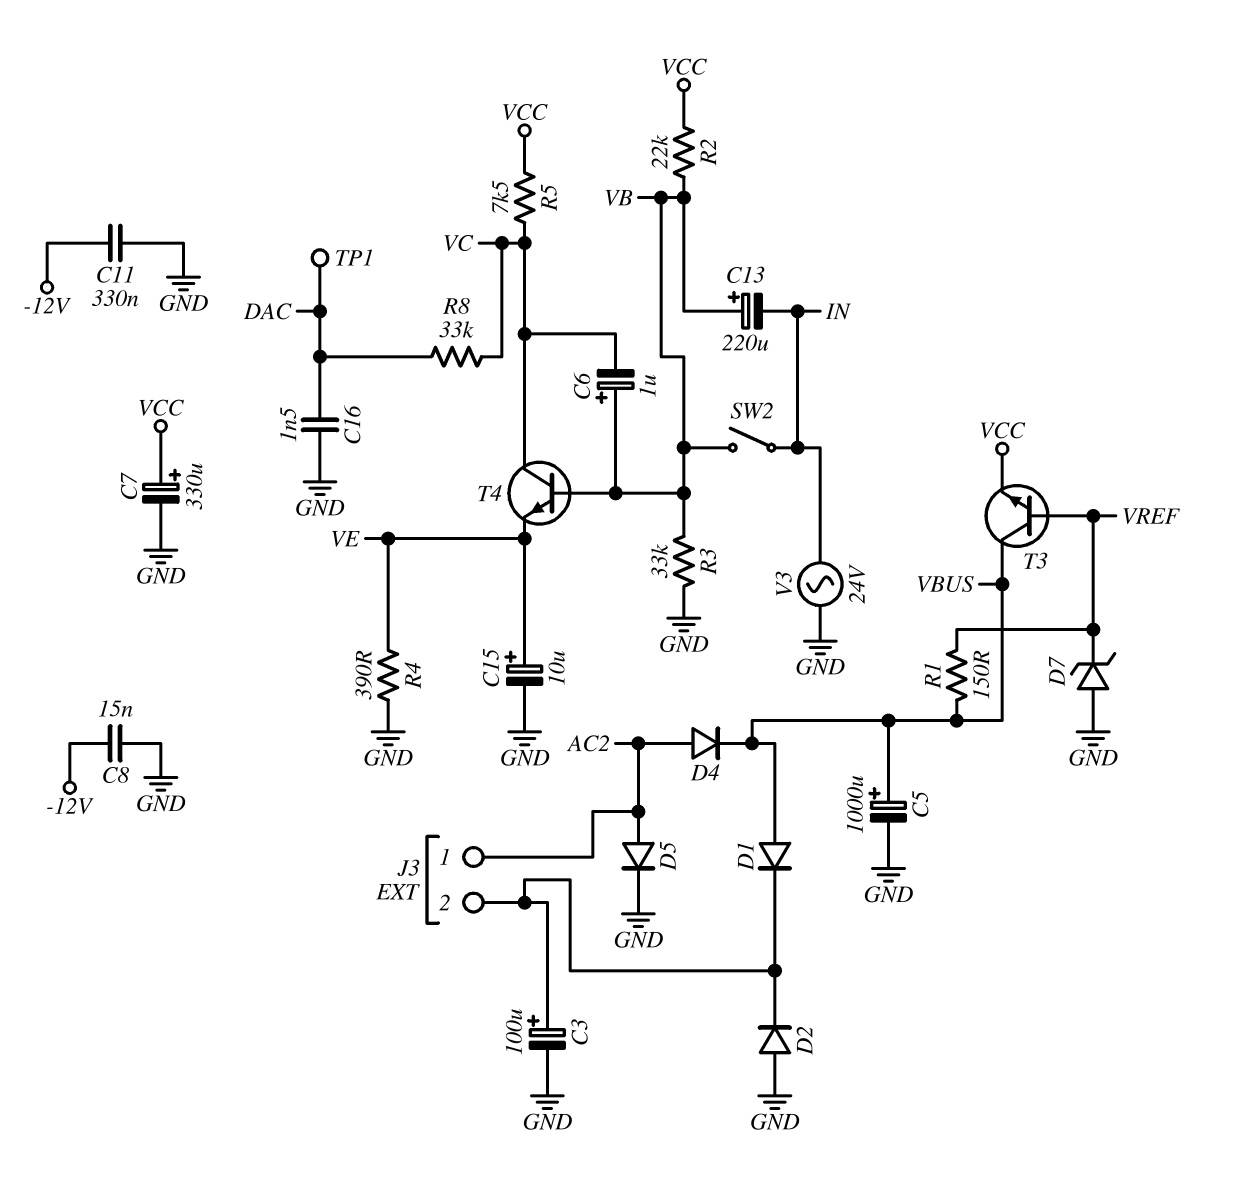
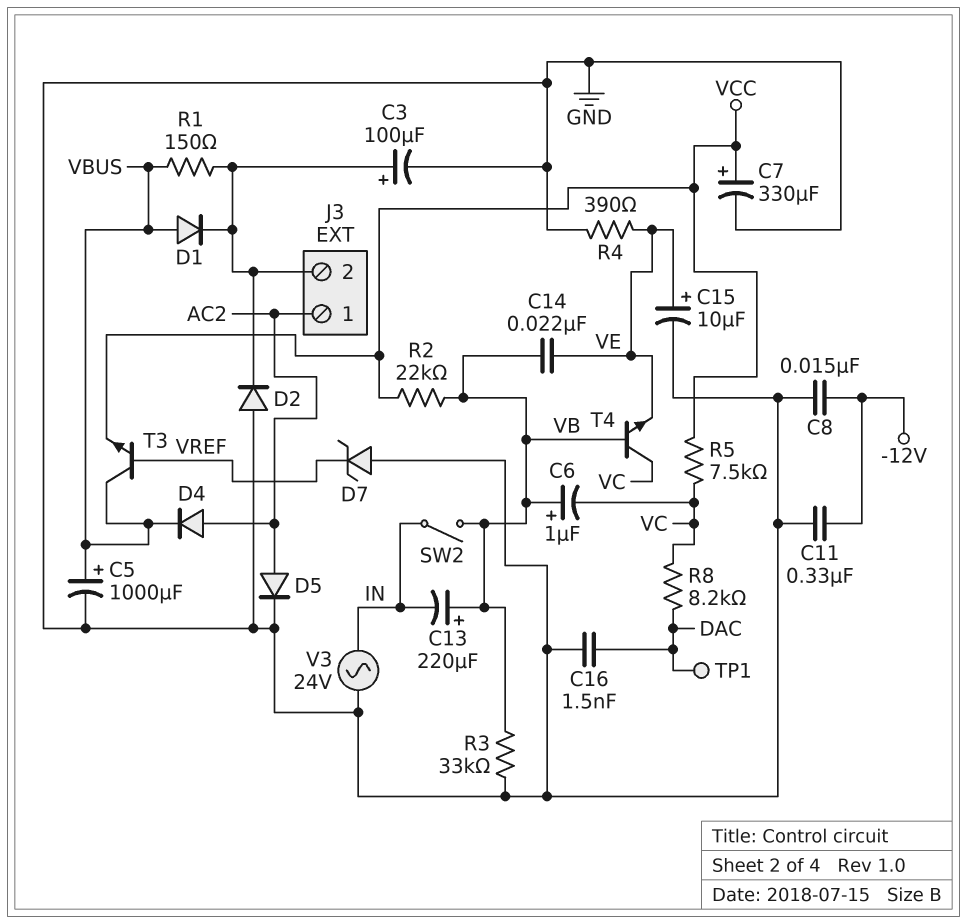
C14: none -> 22nF (VB, VE)
R1: 150 (VBUS, VREF) -> 150 (J3/2, VBUS)
R8: 33k (DAC, VC) -> 8.2k (DAC, VC)

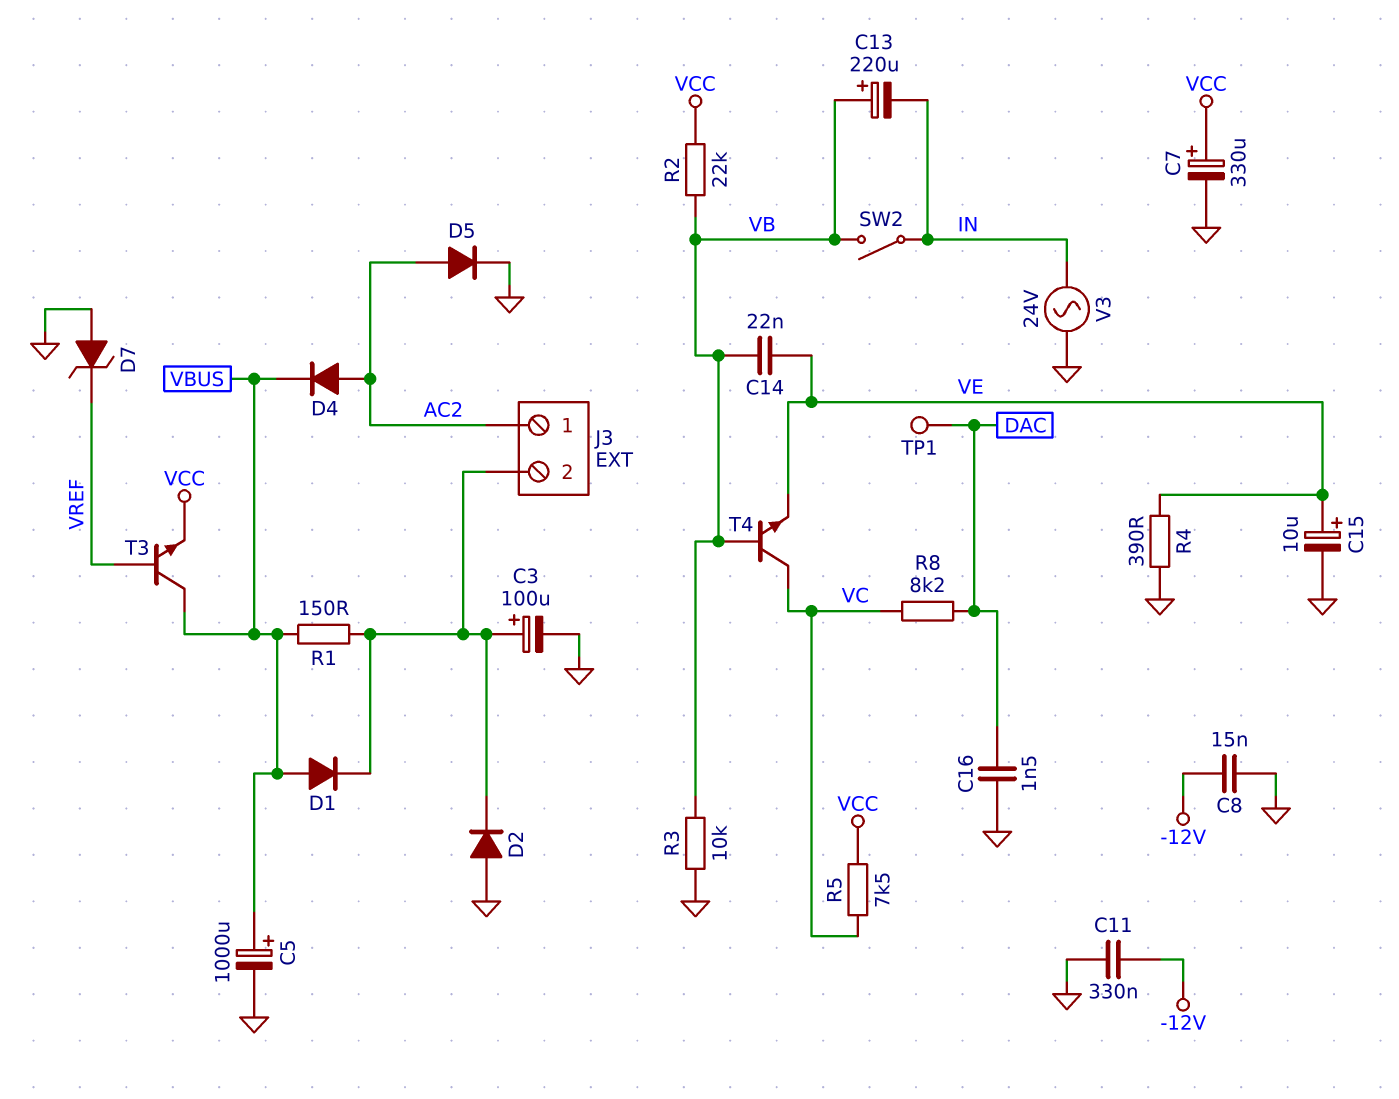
C6: 1uF (plus VB, minus VC) -> none
R3: 33k (GND, VB) -> 10k (GND, VB)

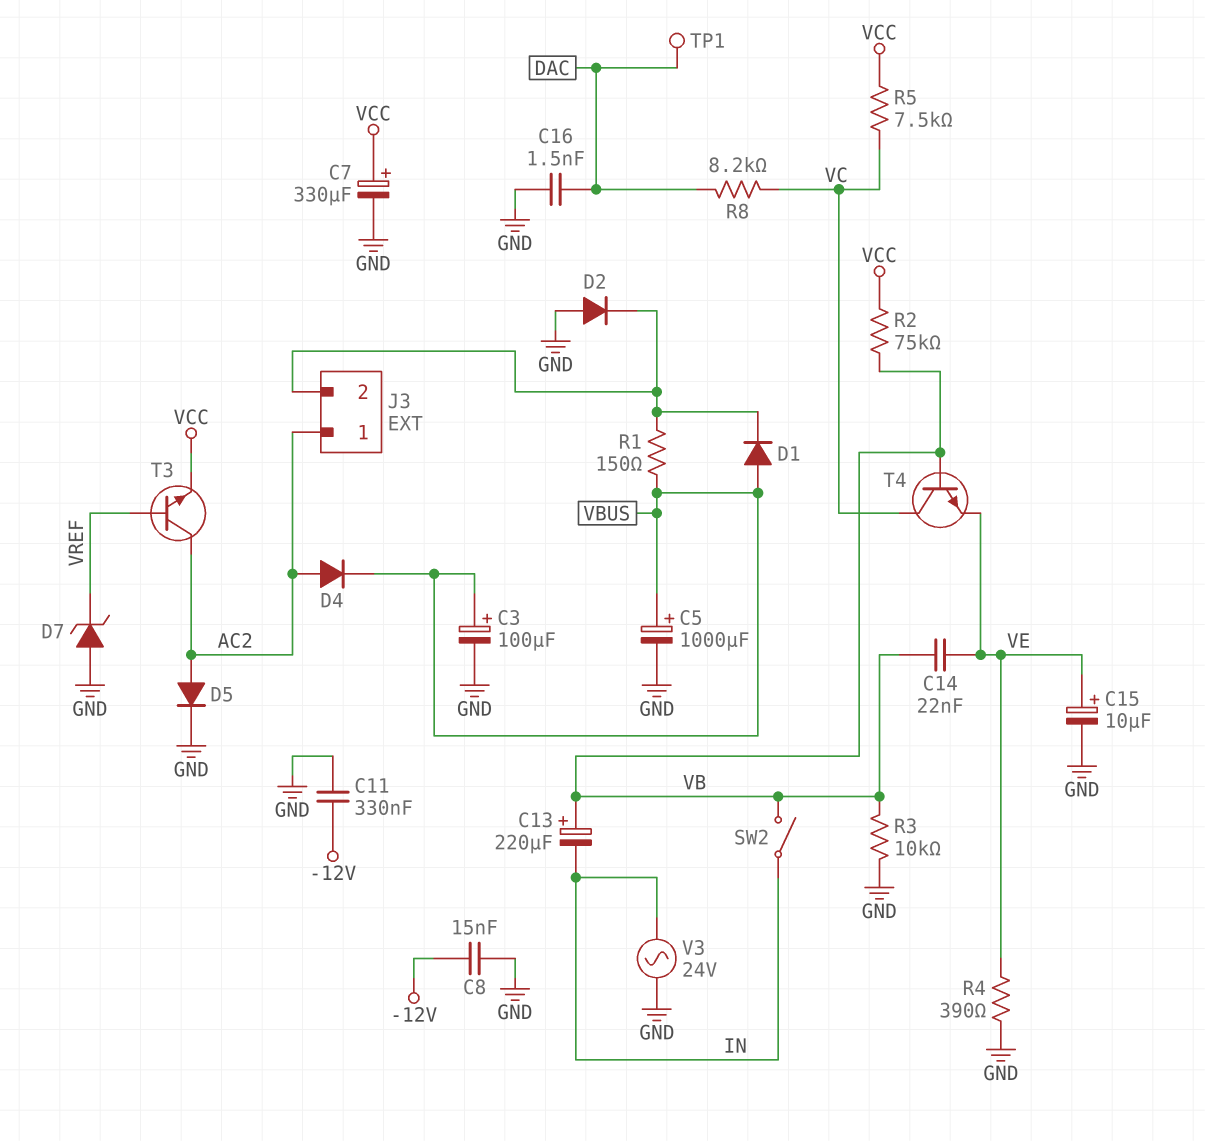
C3: 100uF (plus J3/2, minus GND) -> 100uF (plus VBUS, minus GND)
R2: 22k (VB, VCC) -> 75k (VB, VCC)
T3: NPN (B VREF, C VBUS, E VCC) -> NPN (B VREF, C AC2, E VCC)

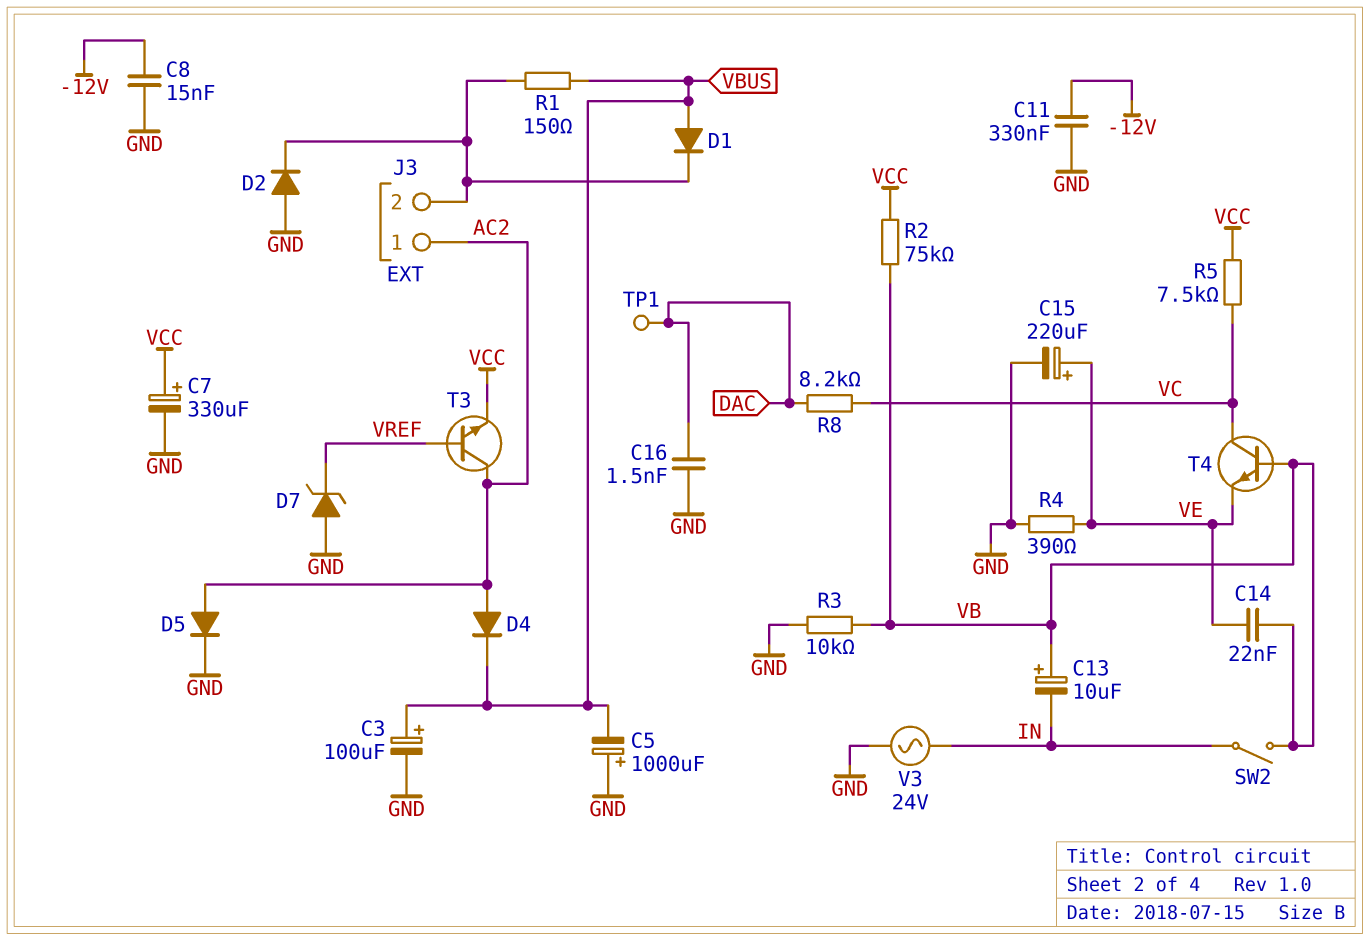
C5: 1000uF (plus VBUS, minus GND) -> 1000uF (plus GND, minus VBUS)
C13: 220uF (plus VB, minus IN) -> 10uF (plus VB, minus IN)
C15: 10uF (plus VE, minus GND) -> 220uF (plus VE, minus GND)

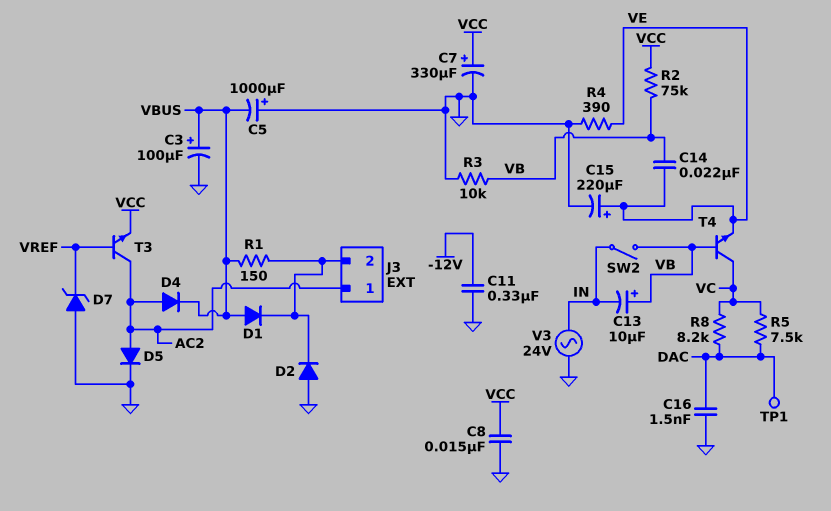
C8: 15nF (-12V, GND) -> 15nF (GND, VCC)
R5: 7.5k (VC, VCC) -> 7.5k (DAC, VC)

